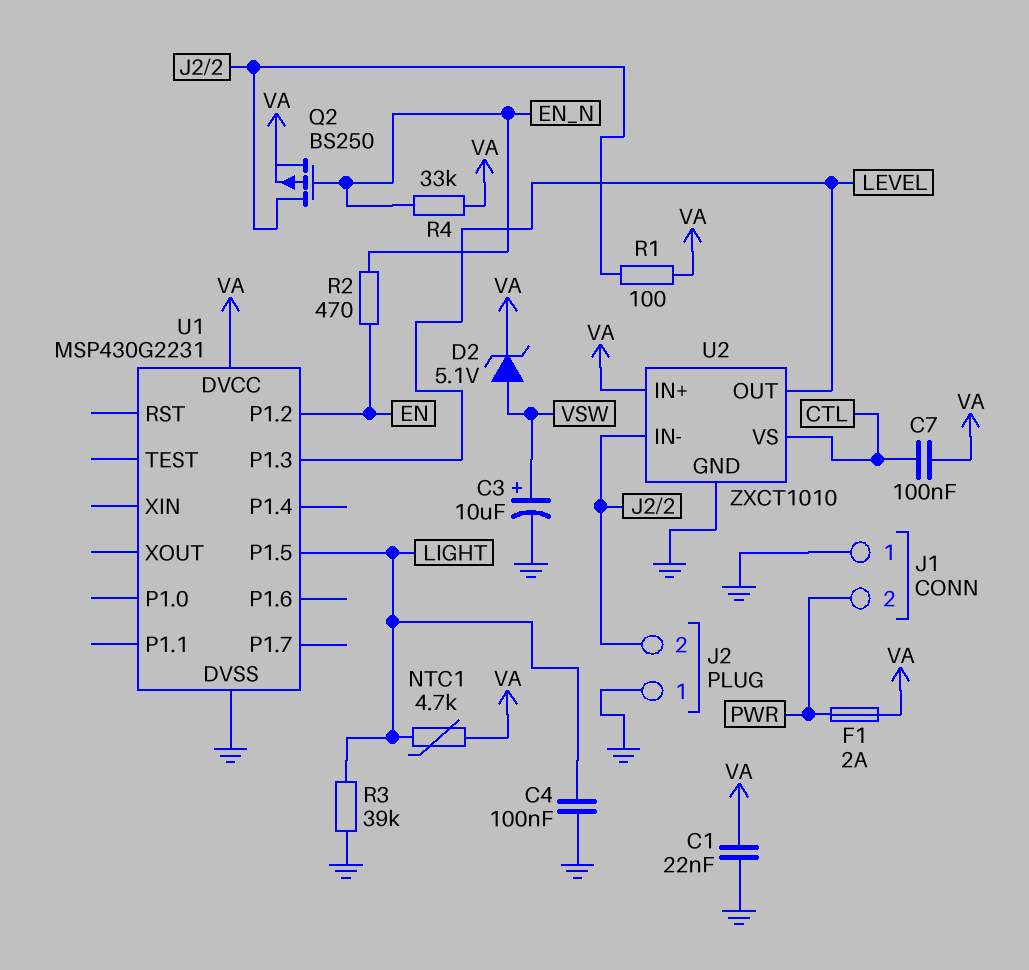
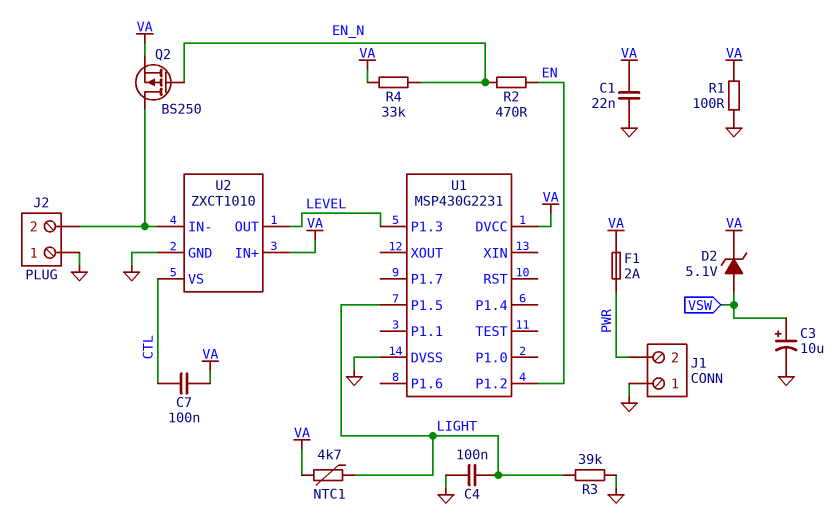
R1: 100 (J2/2, VA) -> 100 (GND, VA)

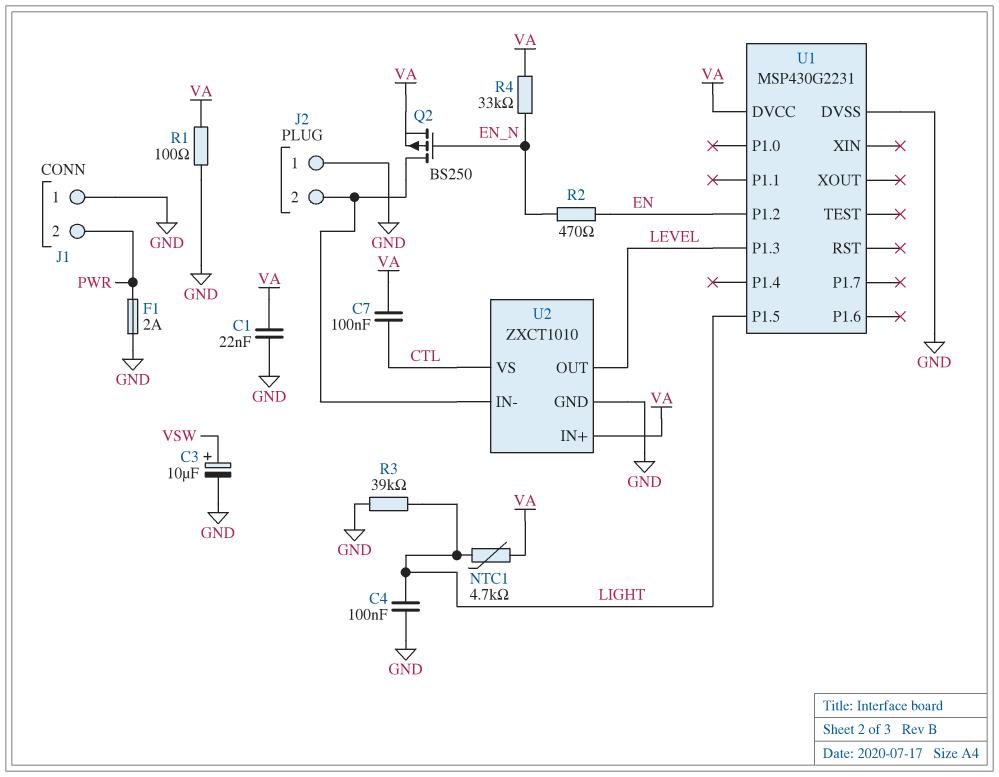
D2: zener 5.1V (A VSW, K VA) -> none
F1: 2A (PWR, VA) -> 2A (GND, PWR)

